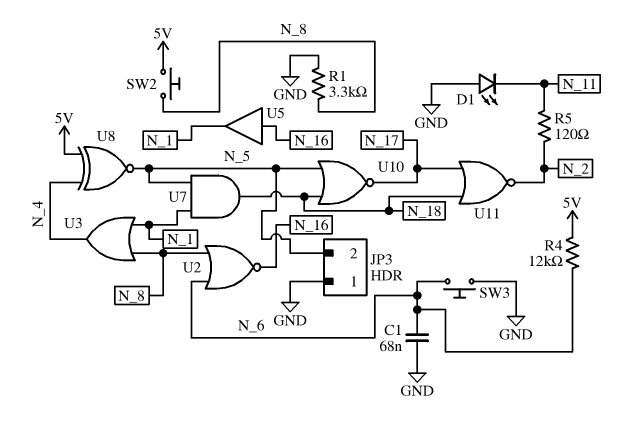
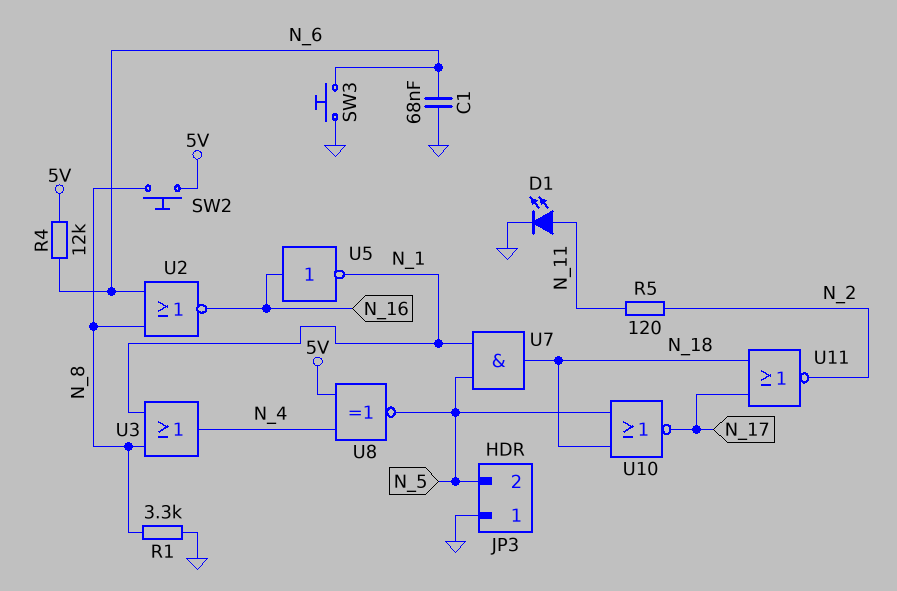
D1: LED (A GND, K N_11) -> LED (A N_11, K GND)
U5: buffer (in N_16, out N_1) -> NOT (in N_16, out N_1)

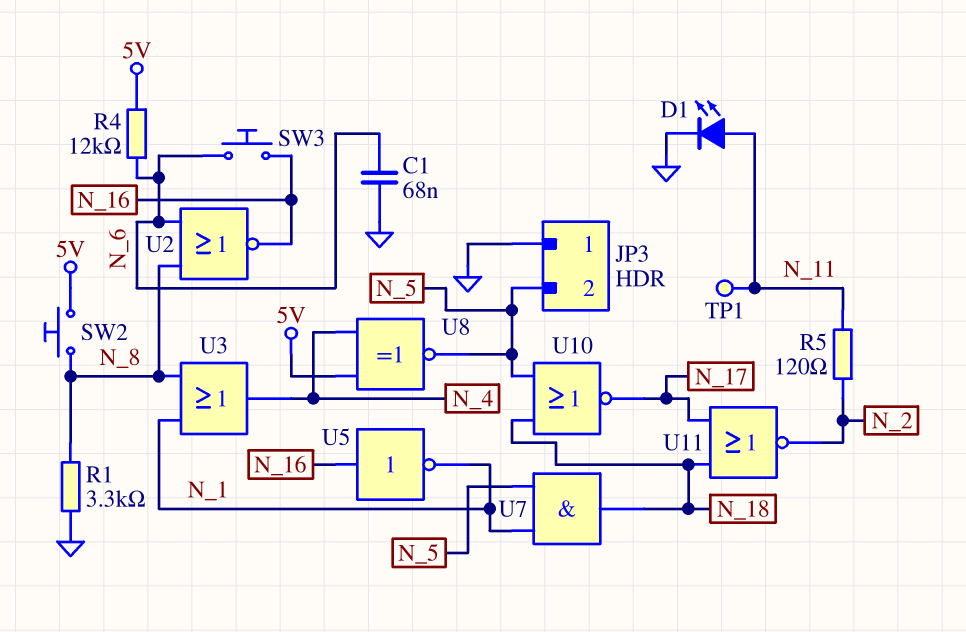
SW3: button (GND, N_6) -> button (N_6, N_16)
TP1: none -> test point (N_11)

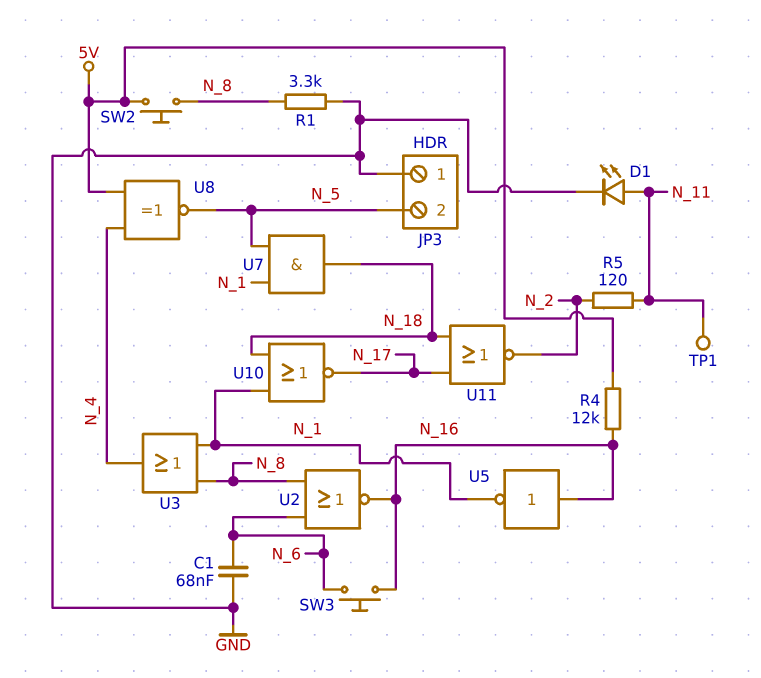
R4: 12k (5V, N_6) -> 12k (5V, N_16)
U10: NOR (in N_5, in N_18, out N_17) -> NOR (in N_1, in N_18, out N_17)

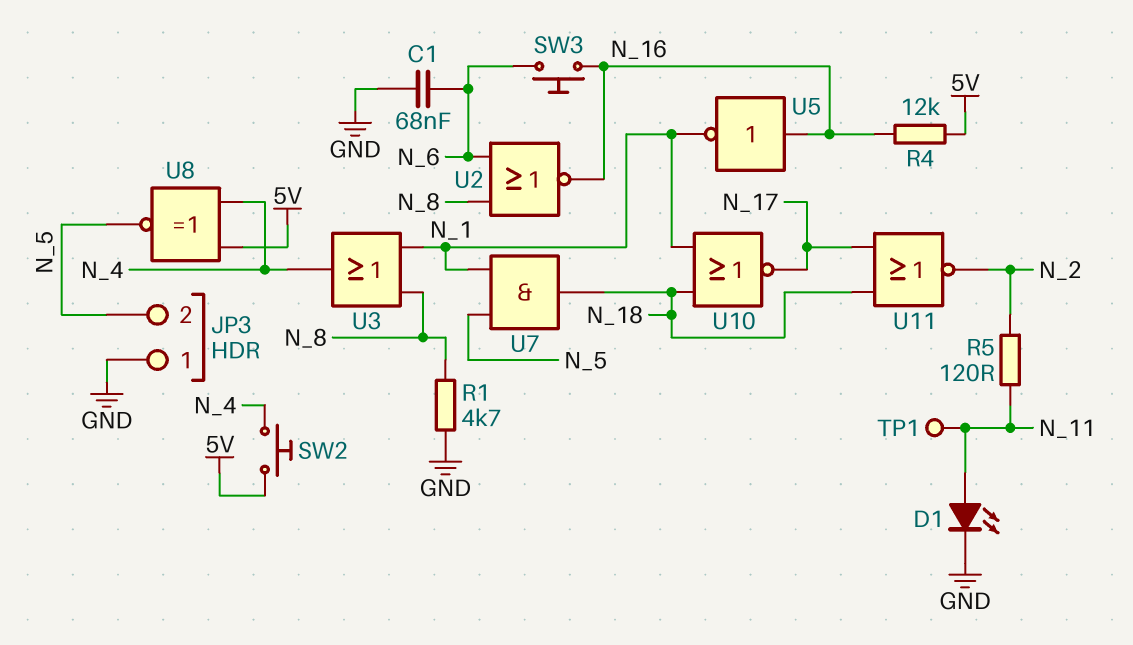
R1: 3.3k (GND, N_8) -> 4.7k (GND, N_8)
SW2: button (5V, N_8) -> button (5V, N_4)

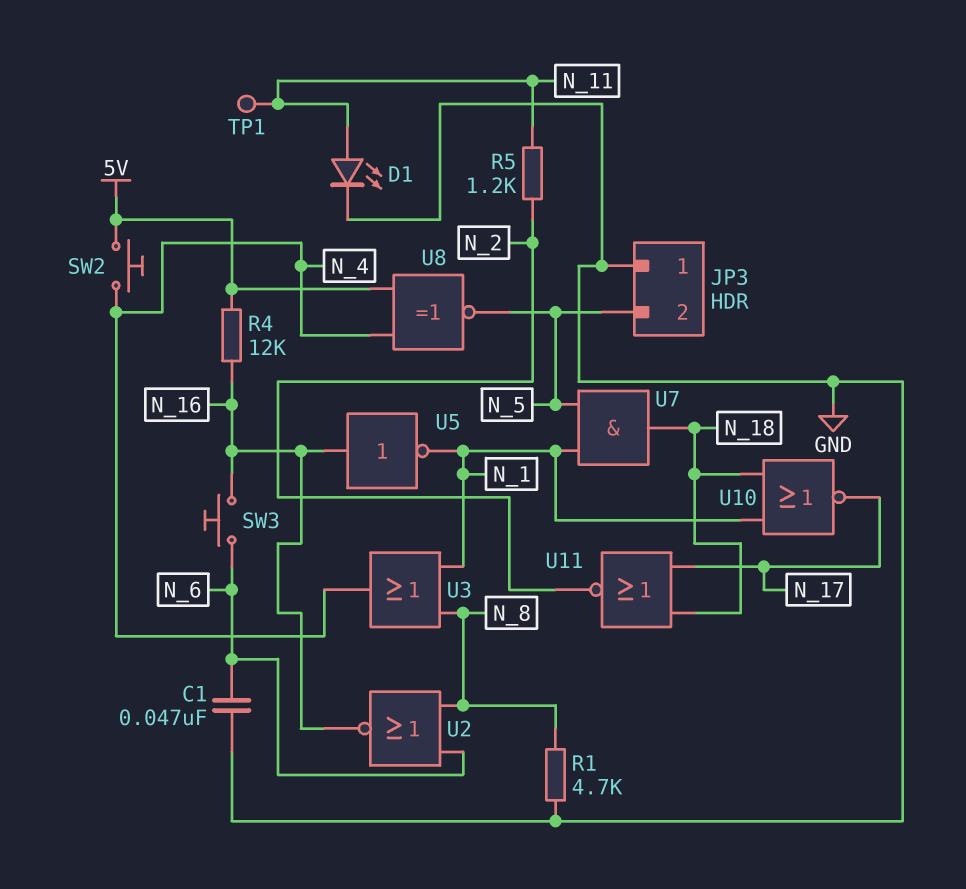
C1: 68nF (GND, N_6) -> 47nF (GND, N_6)
R5: 120 (N_2, N_11) -> 1.2k (N_2, N_11)

